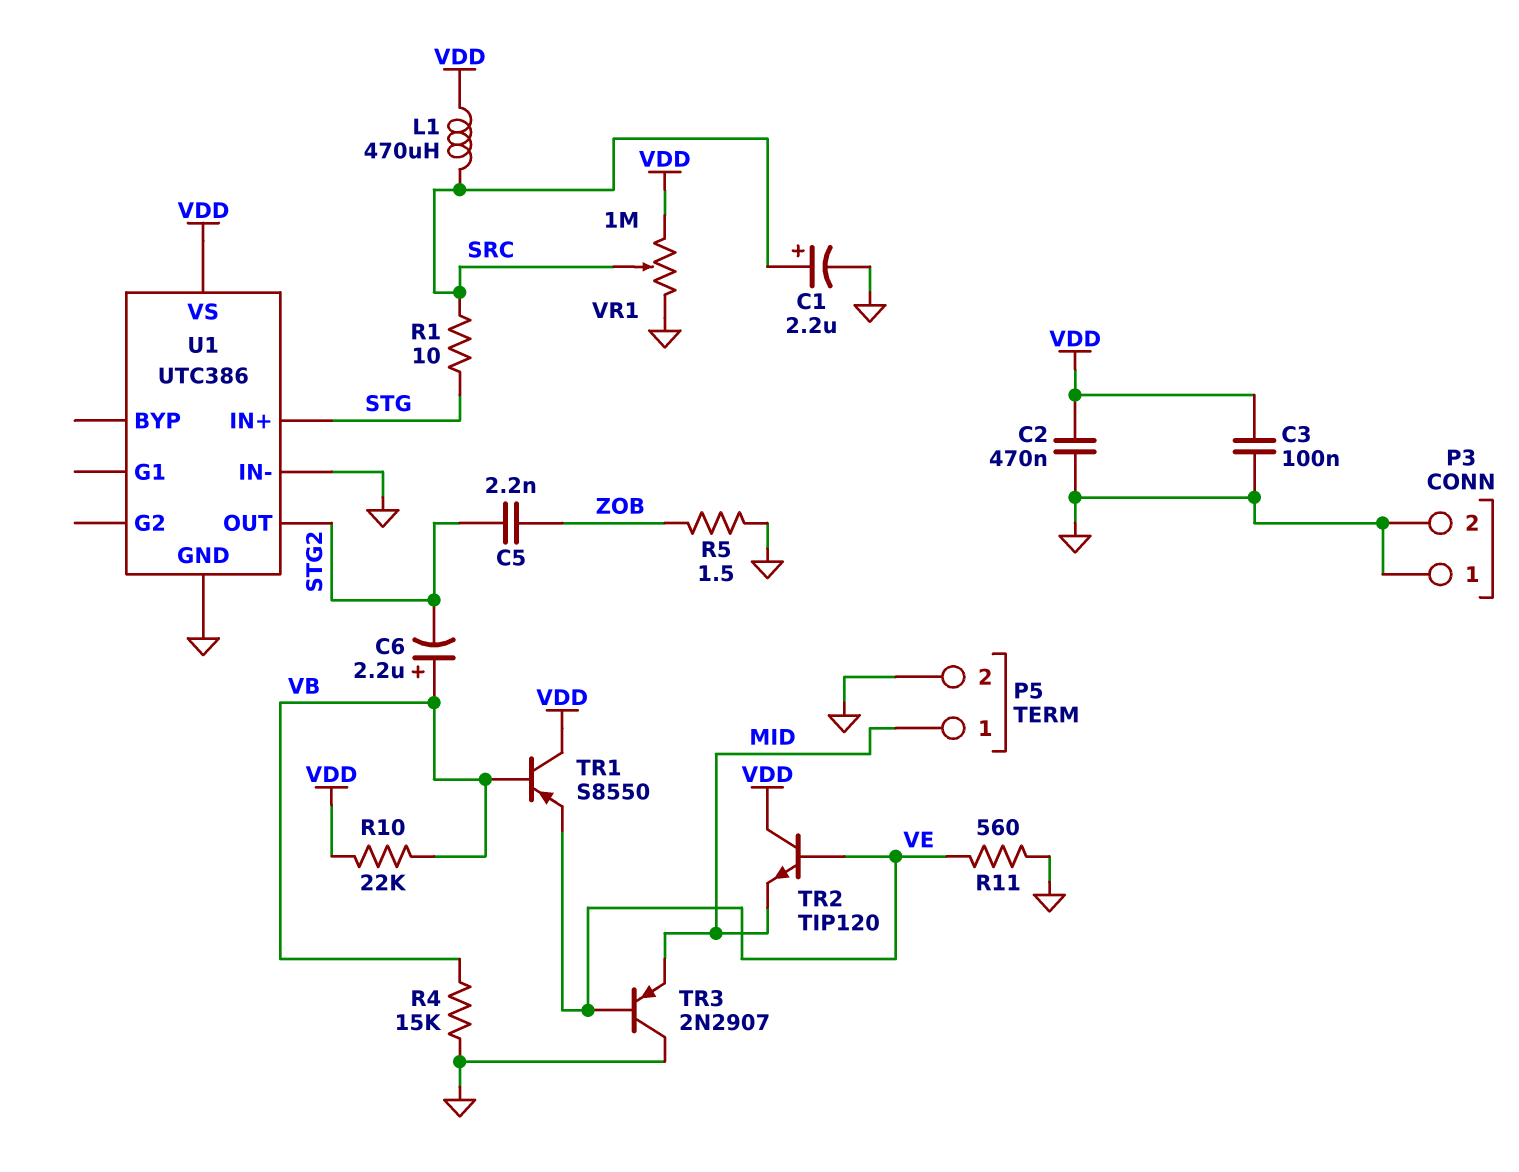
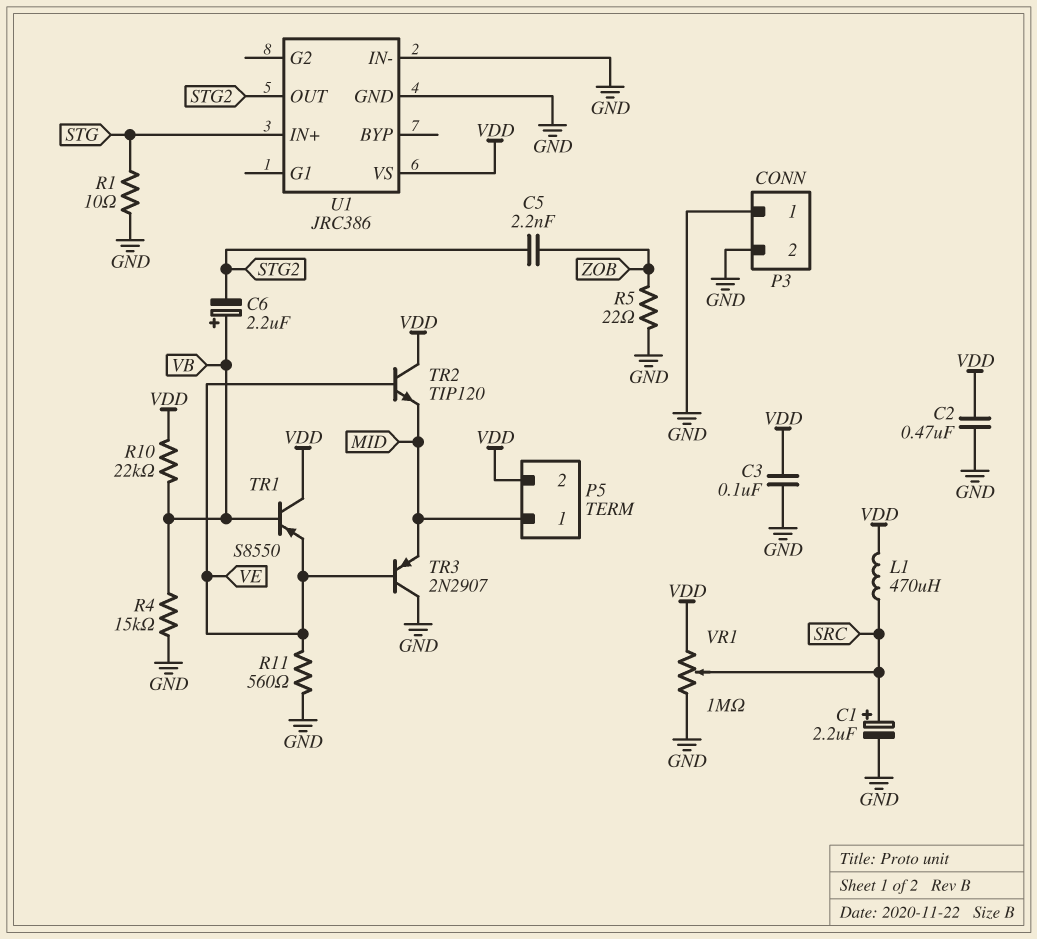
P5 pin 2: GND -> VDD
R1: 10 (SRC, STG) -> 10 (GND, STG)
R5: 1.5 (GND, ZOB) -> 22 (GND, ZOB)
U1: UTC386 -> JRC386

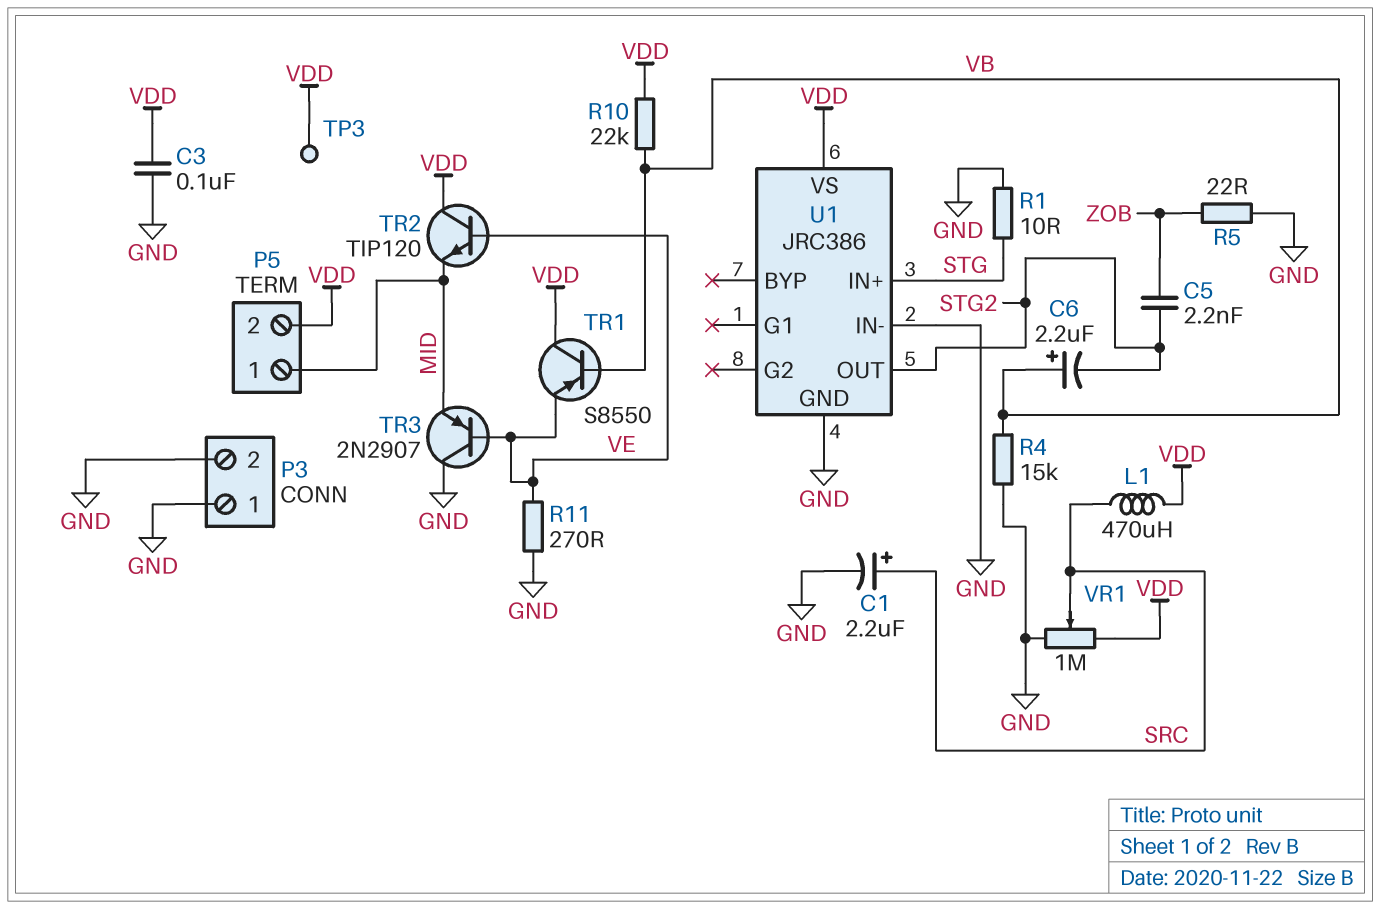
C2: 470nF (GND, VDD) -> none
R11: 560 (GND, VE) -> 270 (GND, VE)
TP3: none -> test point (VDD)

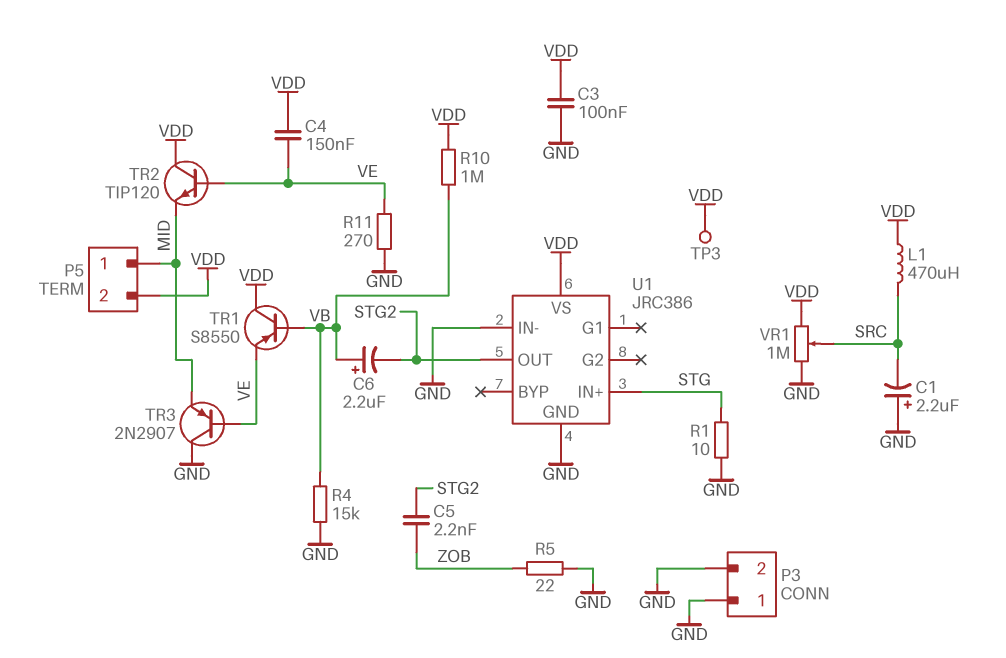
C1: 2.2uF (plus SRC, minus GND) -> 2.2uF (plus GND, minus SRC)
C4: none -> 150nF (VDD, VE)
R10: 22k (VB, VDD) -> 1M (VB, VDD)

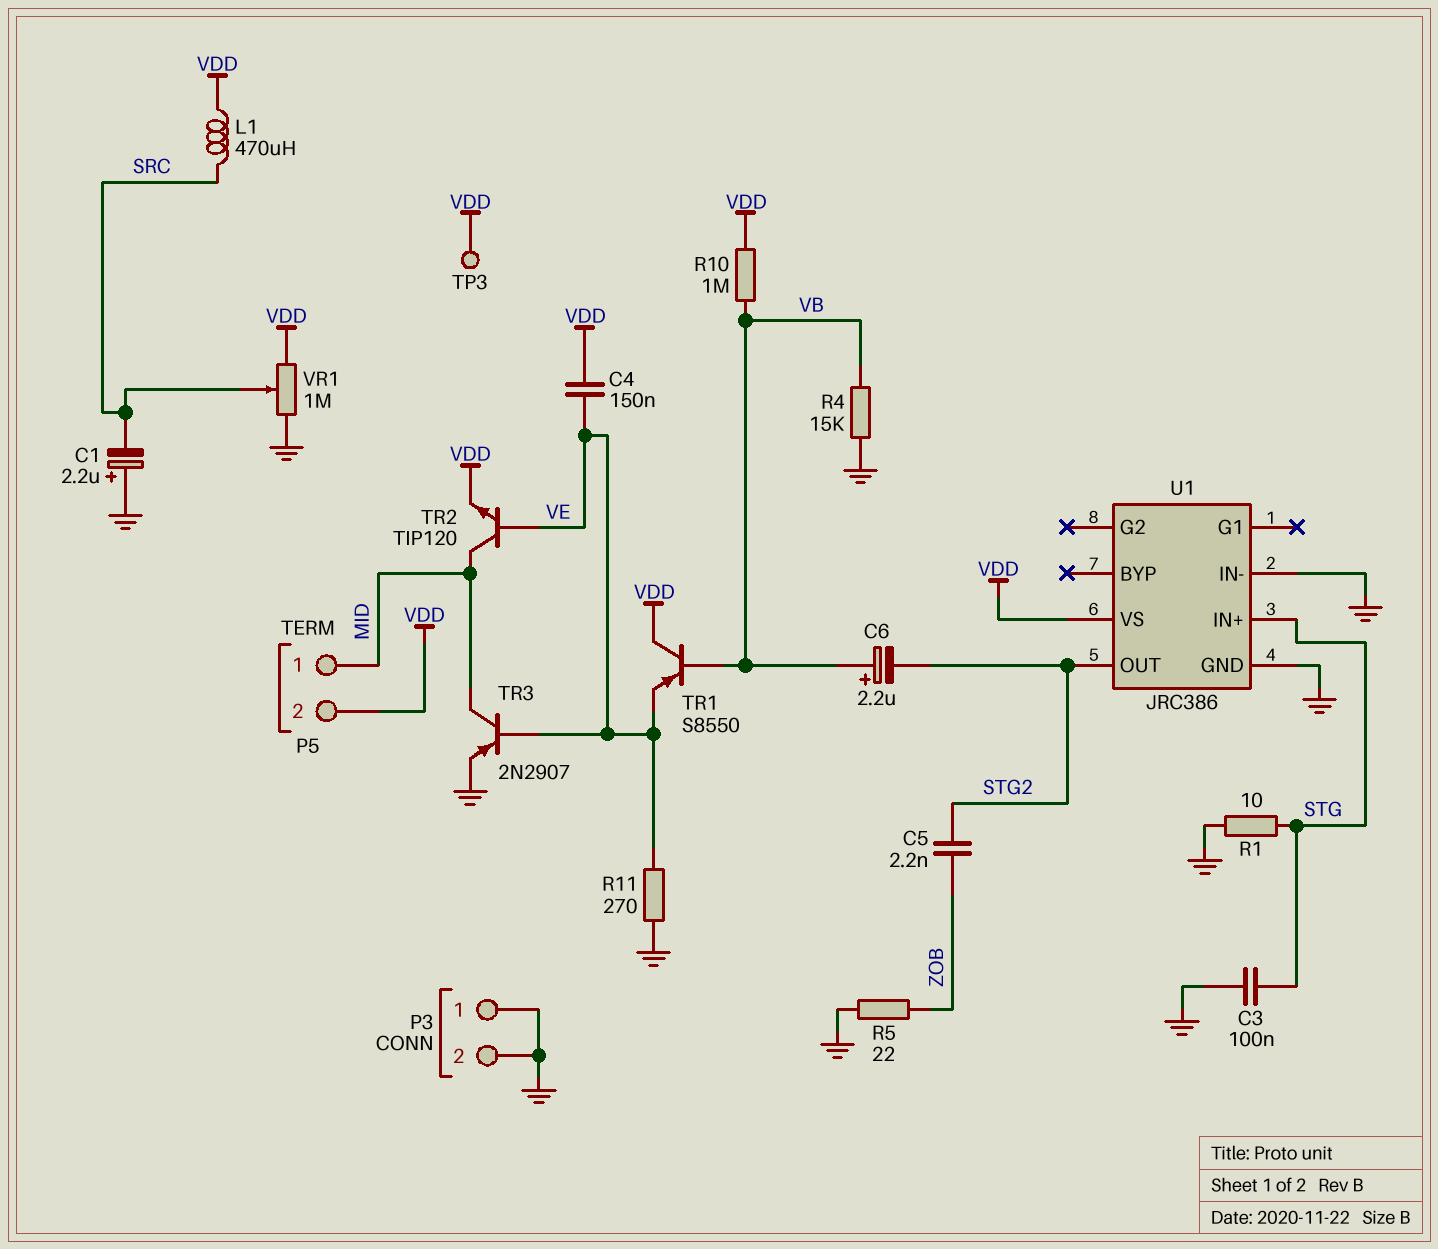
C3: 100nF (GND, VDD) -> 100nF (GND, STG)
TR2: NPN TIP120 (B VE, C VDD, E MID) -> NPN TIP120 (B VE, C MID, E VDD)
TR3: PNP 2N2907 (B VE, C GND, E MID) -> PNP 2N2907 (B VE, C MID, E GND)

